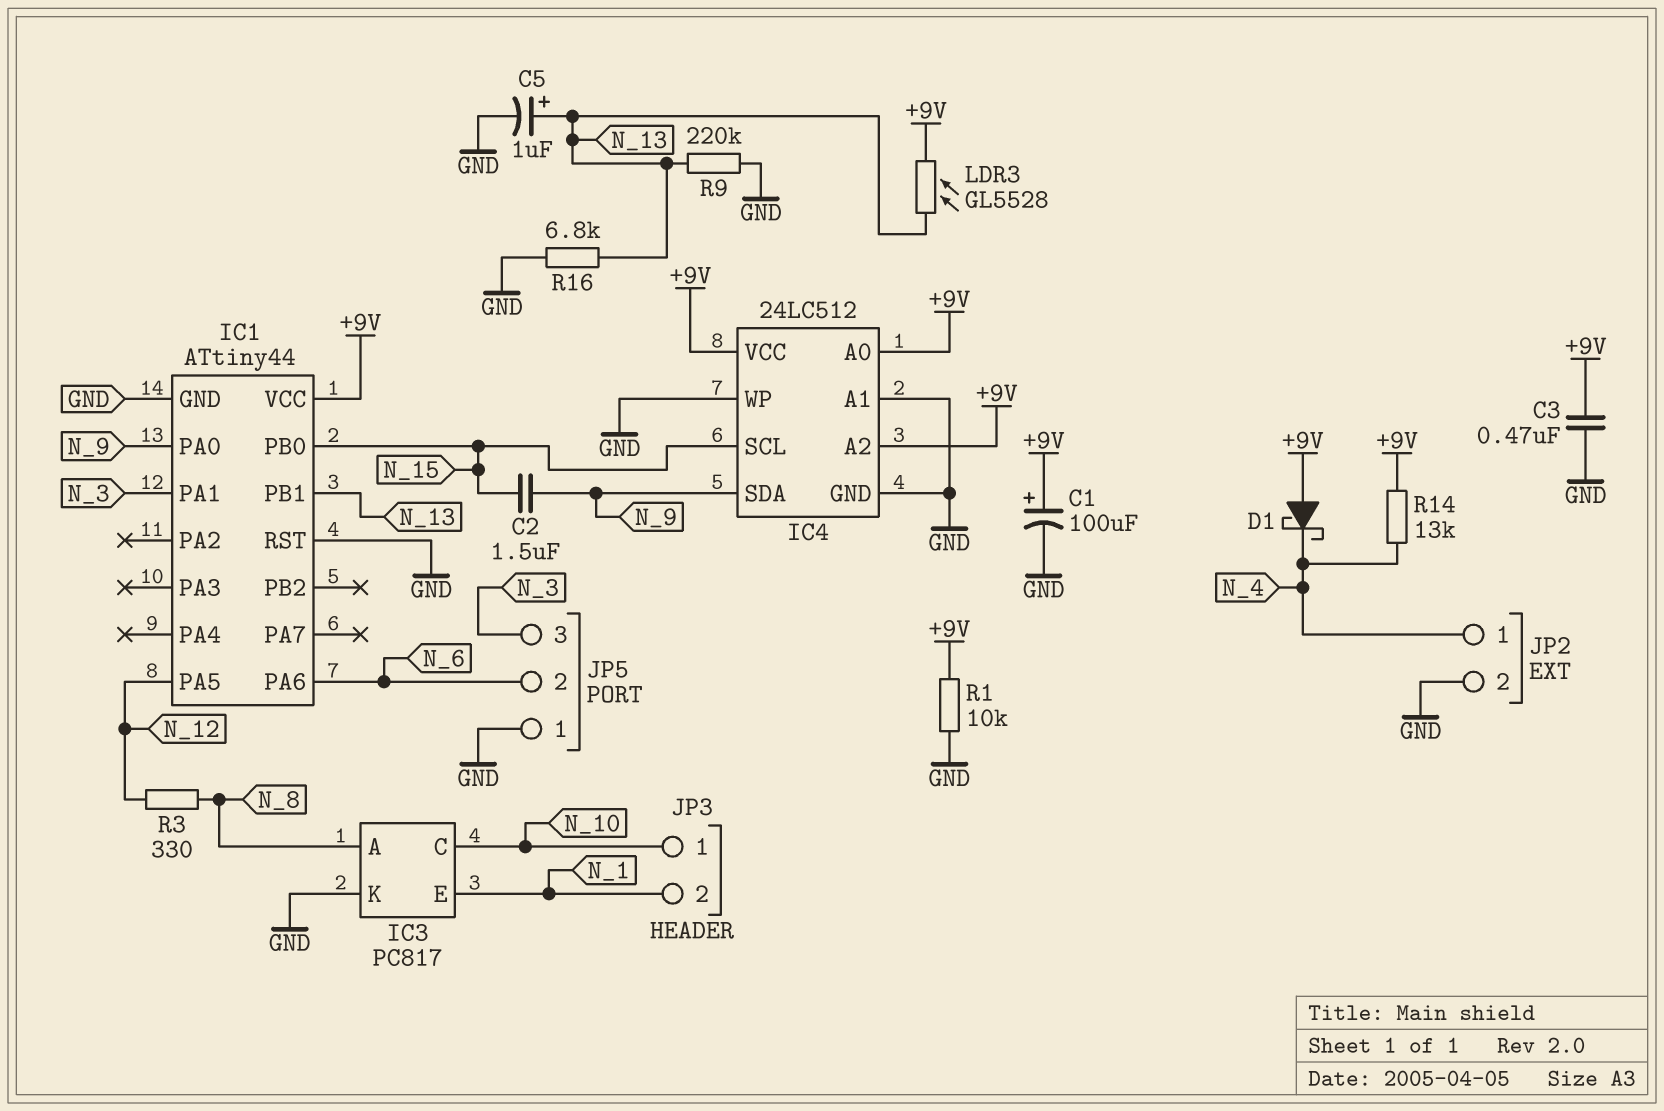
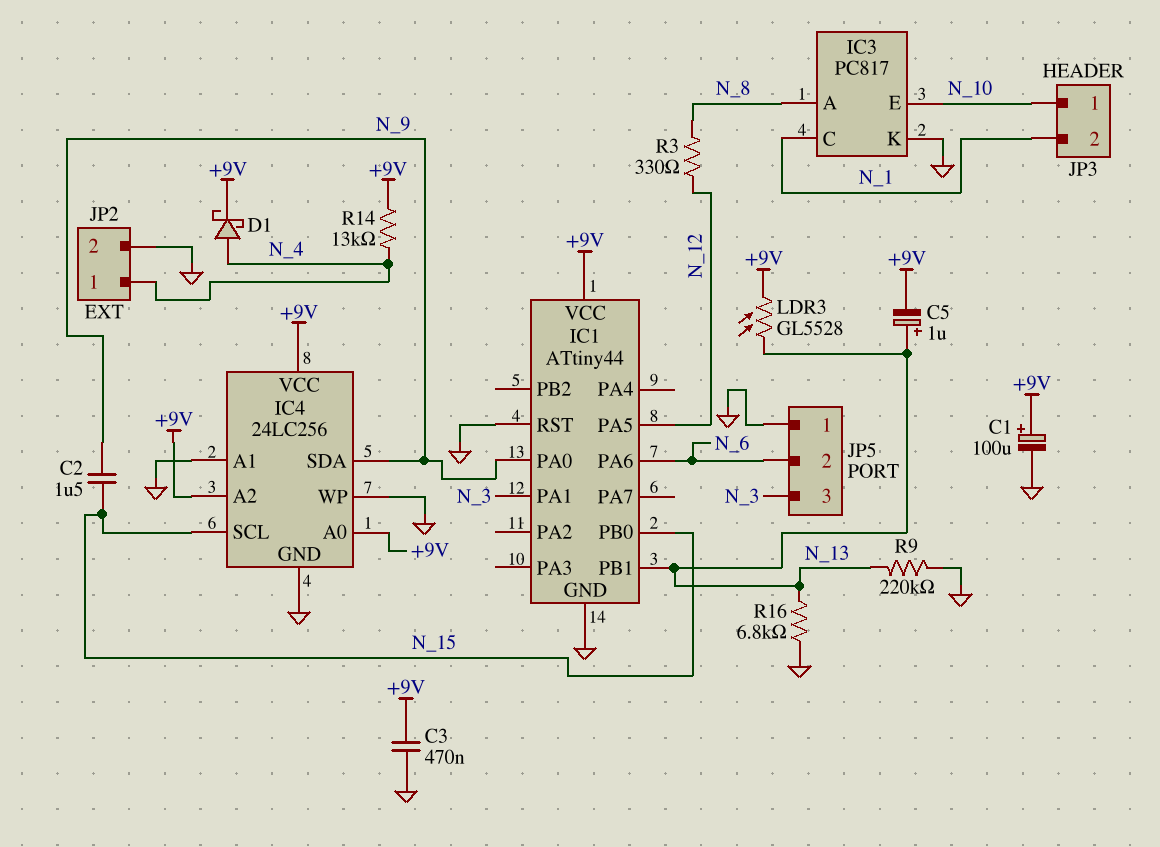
C5: 1uF (plus N_13, minus GND) -> 1uF (plus N_13, minus +9V)
D1: schottky (A +9V, K N_4) -> schottky (A N_4, K +9V)
IC3 pin C: N_10 -> N_1
IC3 pin E: N_1 -> N_10
IC4: 24LC512 -> 24LC256
R1: 10k (+9V, GND) -> none

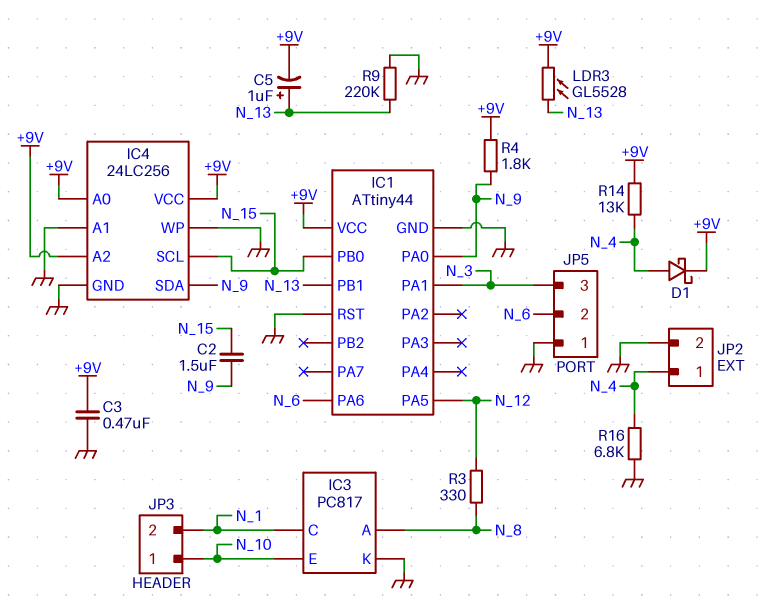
C1: 100uF (plus +9V, minus GND) -> none
R4: none -> 1.8k (+9V, N_9)
R16: 6.8k (GND, N_13) -> 6.8k (GND, N_4)

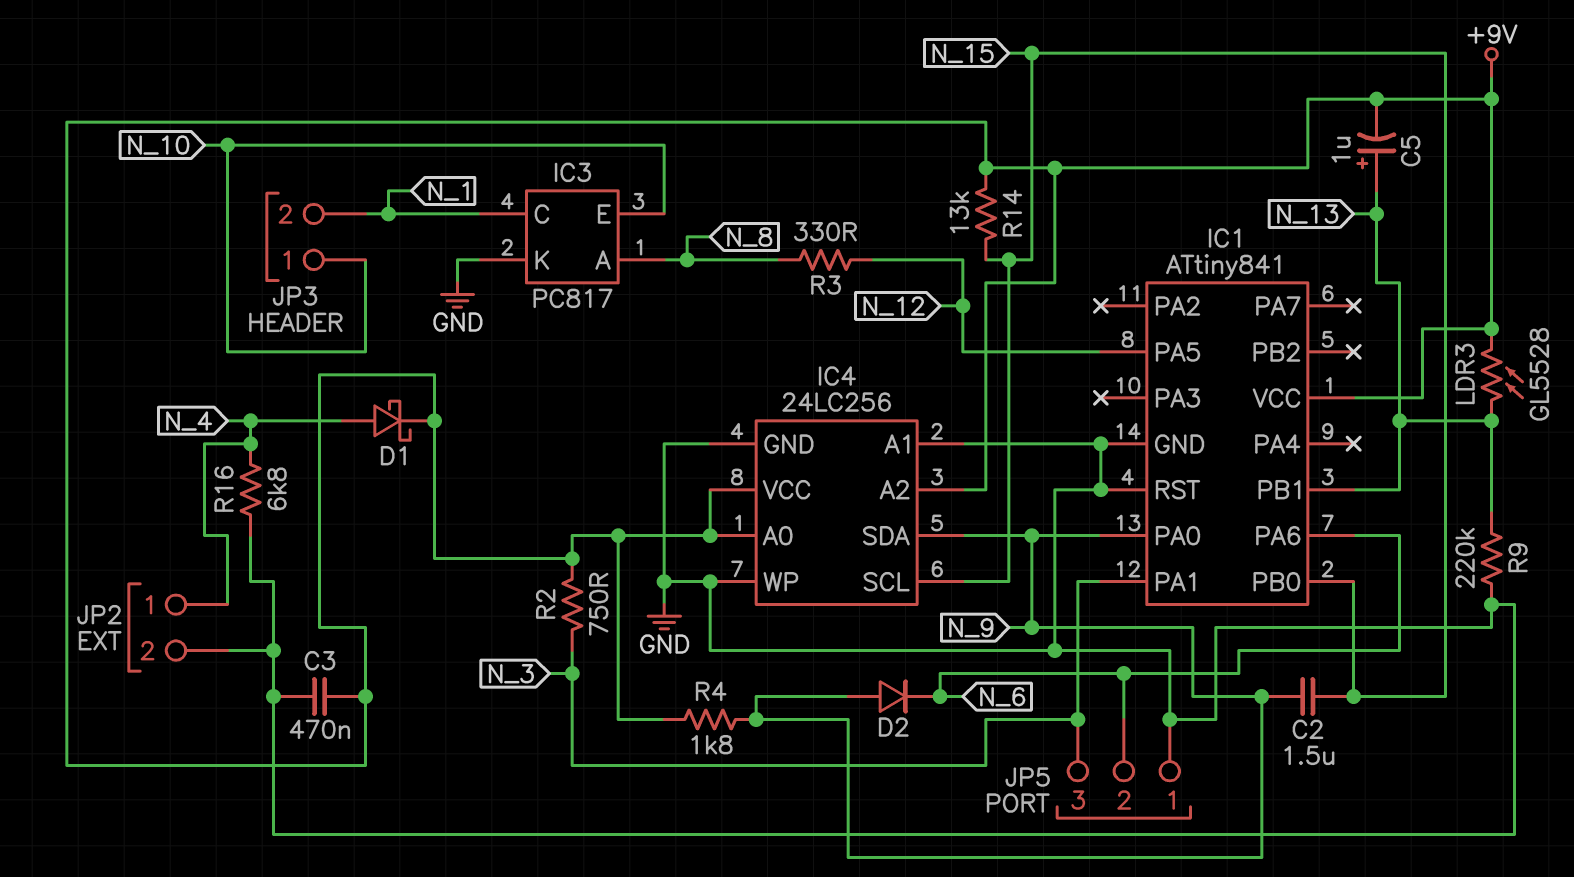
D2: none -> diode (A N_9, K N_6)
IC1: ATtiny44 -> ATtiny841
R2: none -> 750 (+9V, N_3)
R14: 13k (+9V, N_4) -> 13k (+9V, N_15)

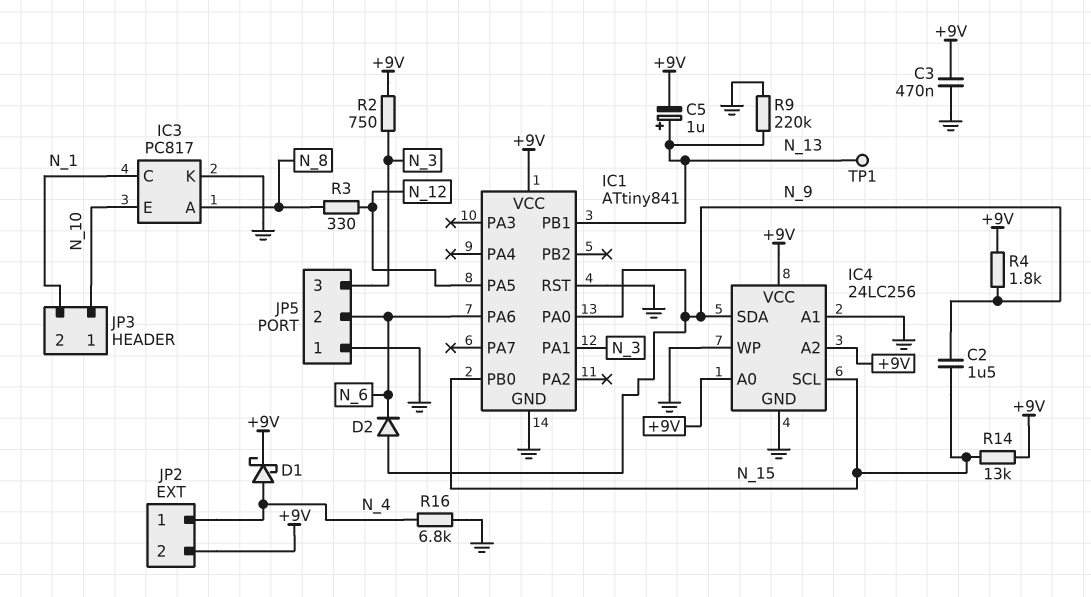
JP2 pin 2: GND -> +9V
LDR3: GL5528 (+9V, N_13) -> none
TP1: none -> test point (N_13)

